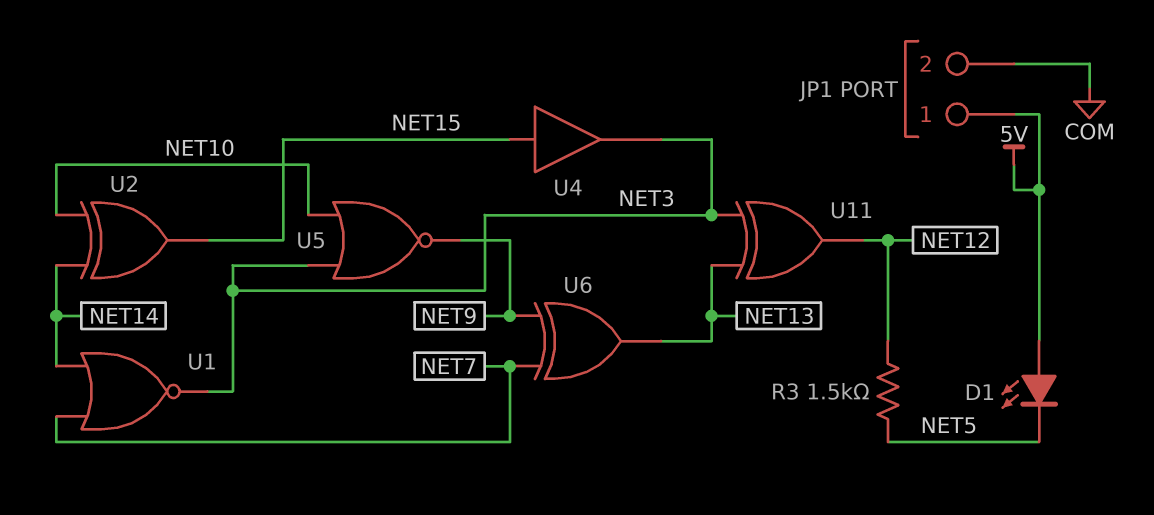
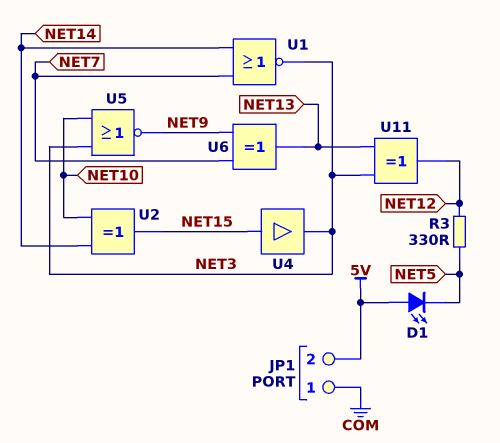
JP1 pin 1: 5V -> COM
JP1 pin 2: COM -> 5V
R3: 1.5k (NET5, NET12) -> 330 (NET5, NET12)

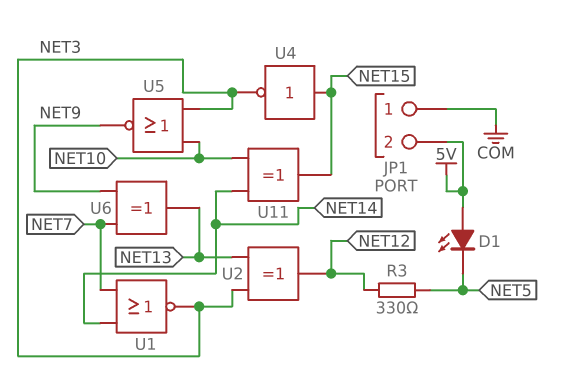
U2: XOR (in NET10, in NET14, out NET15) -> XOR (in NET3, in NET13, out NET12)
U4: buffer (in NET15, out NET3) -> NOT (in NET15, out NET3)
U11: XOR (in NET3, in NET13, out NET12) -> XOR (in NET10, in NET14, out NET15)

